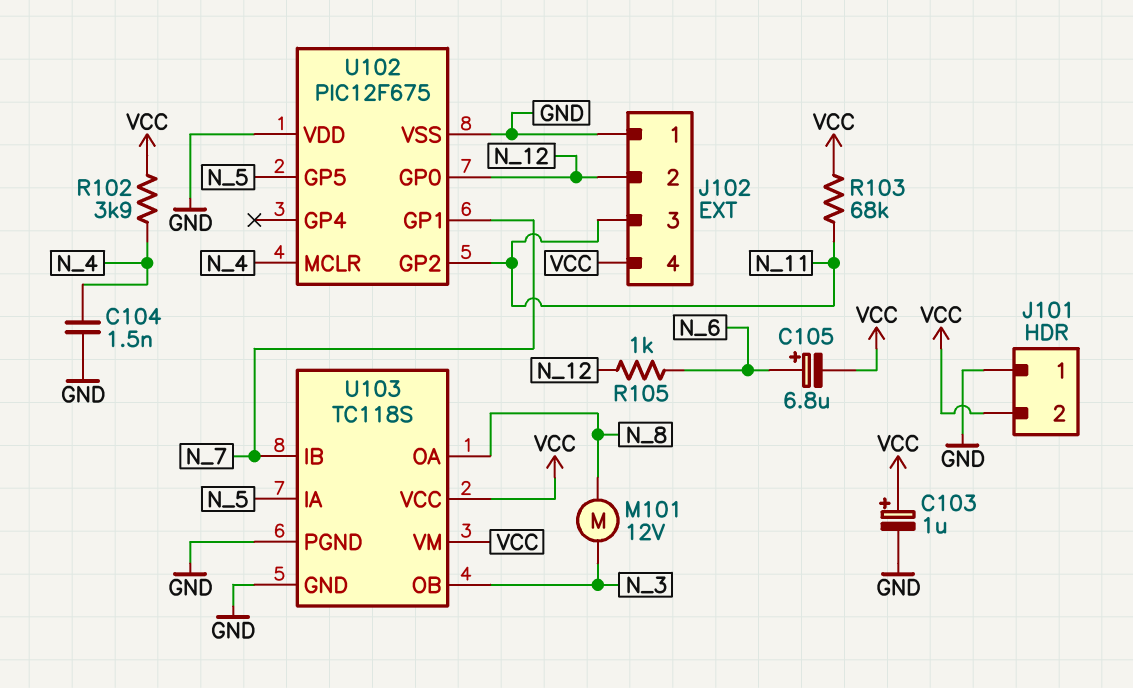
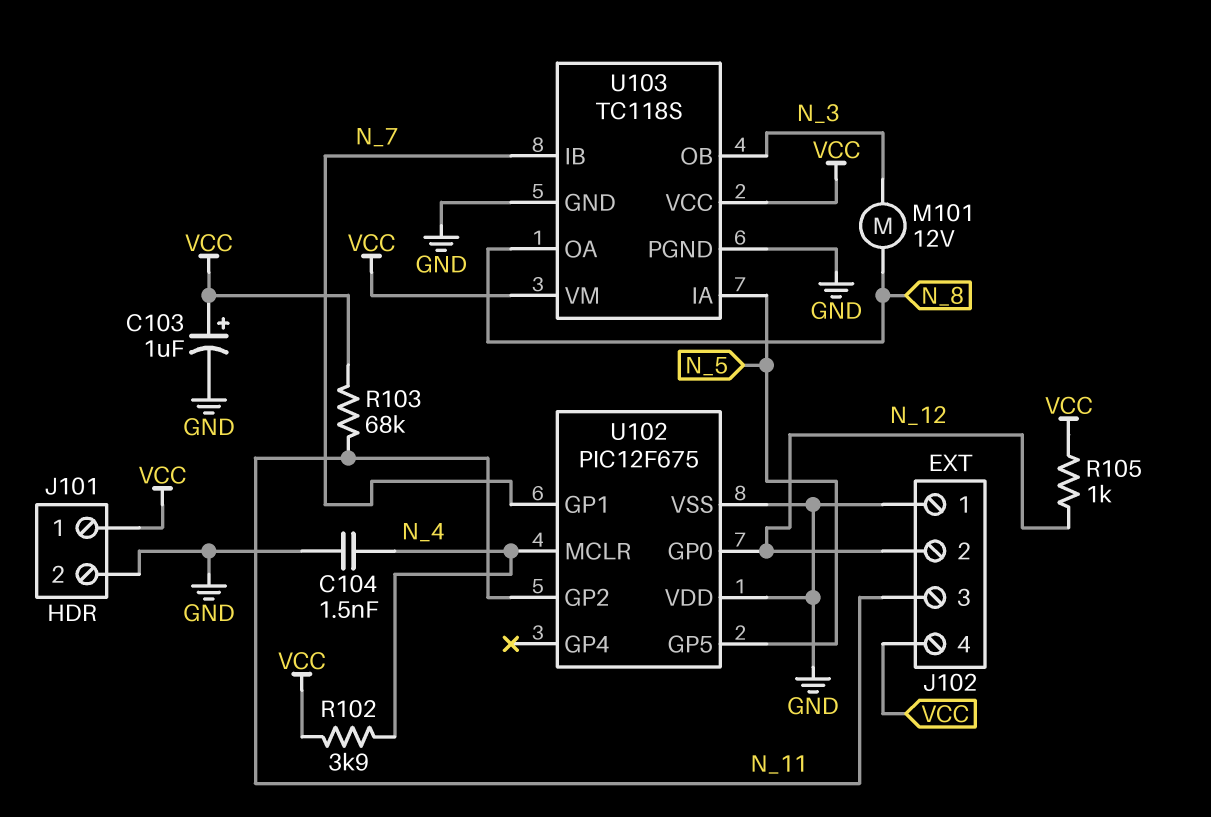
C105: 6.8uF (plus N_6, minus VCC) -> none
J101 pin 1: GND -> VCC
J101 pin 2: VCC -> GND
R105: 1k (N_6, N_12) -> 1k (N_12, VCC)

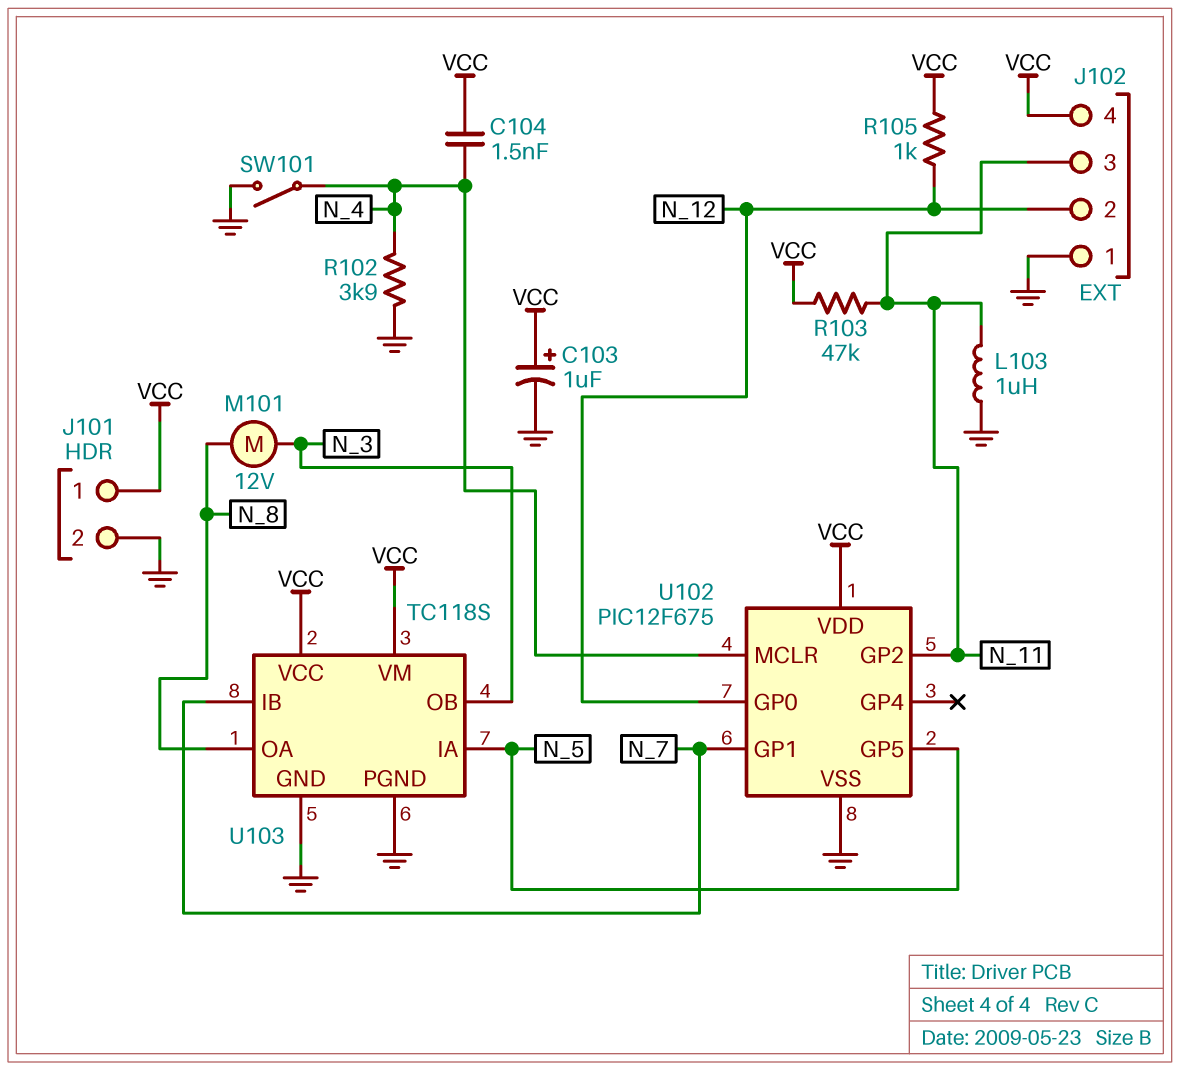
C104: 1.5nF (GND, N_4) -> 1.5nF (N_4, VCC)
L103: none -> 1uH (GND, N_11)
R102: 3.9k (N_4, VCC) -> 3.9k (GND, N_4)
R103: 68k (N_11, VCC) -> 47k (N_11, VCC)
SW101: none -> switch (GND, N_4)
U102 pin VDD: GND -> VCC

